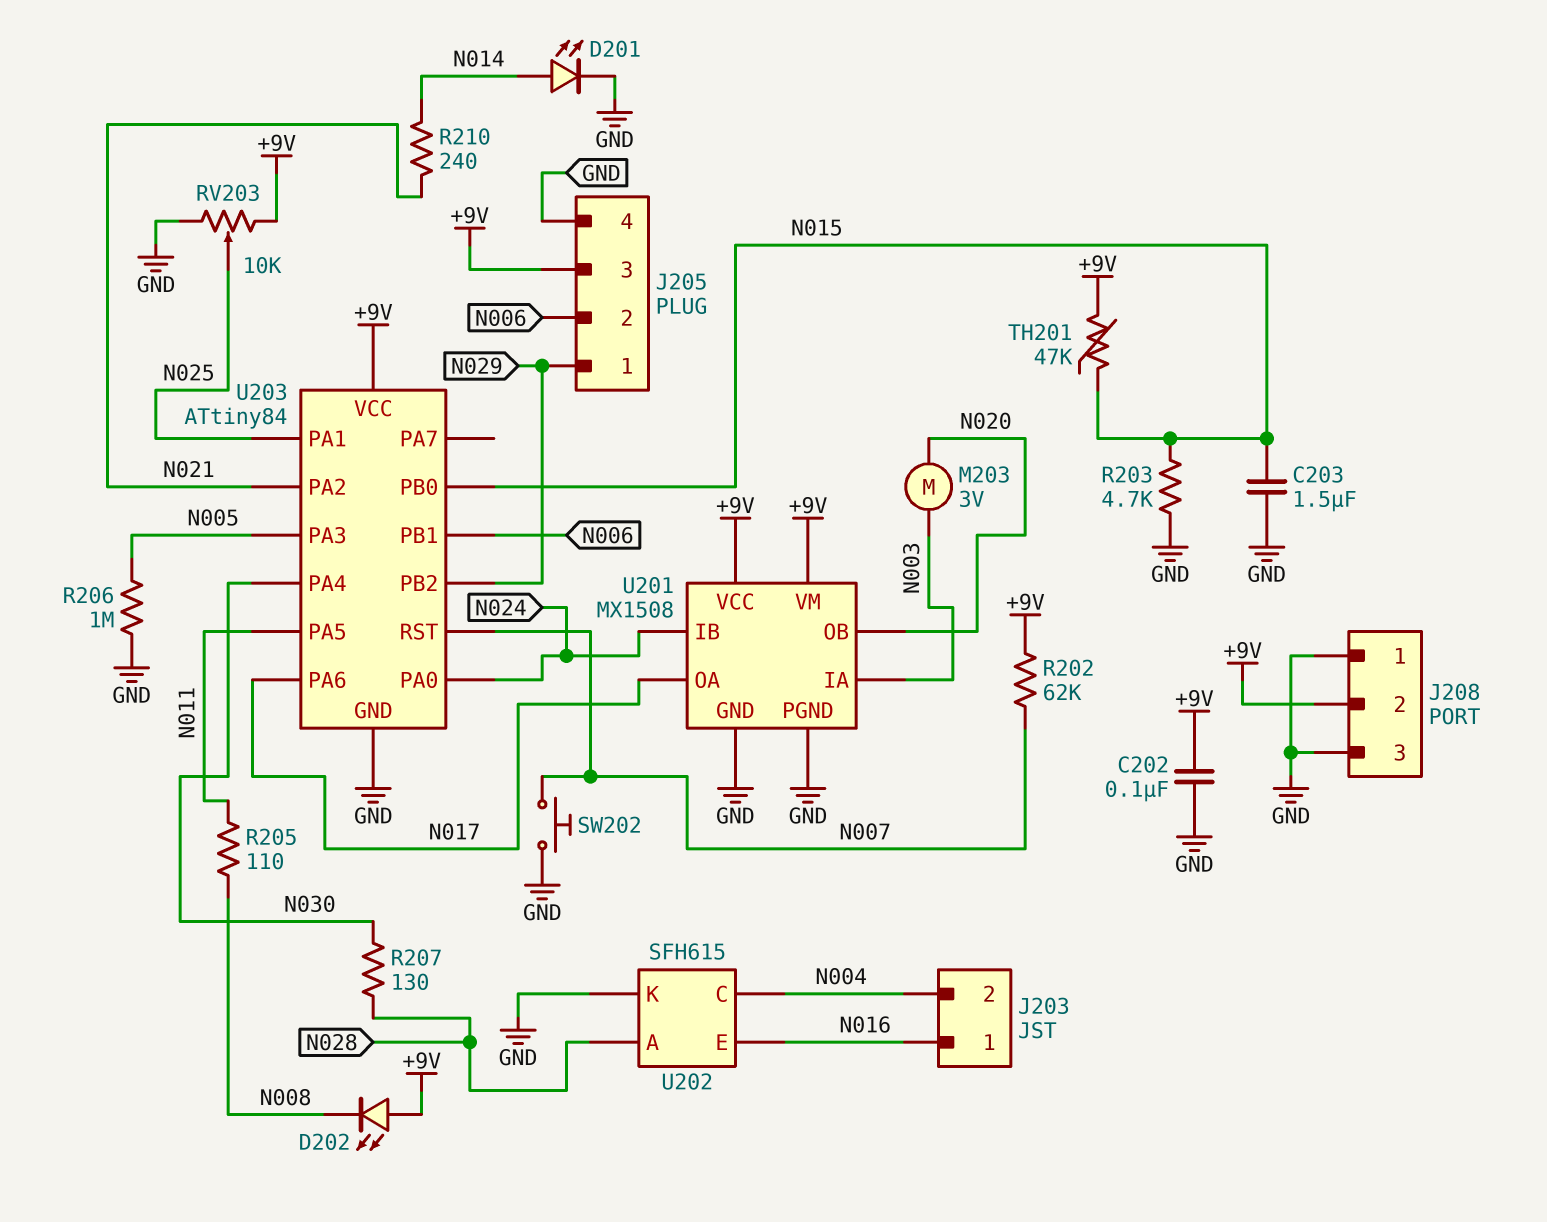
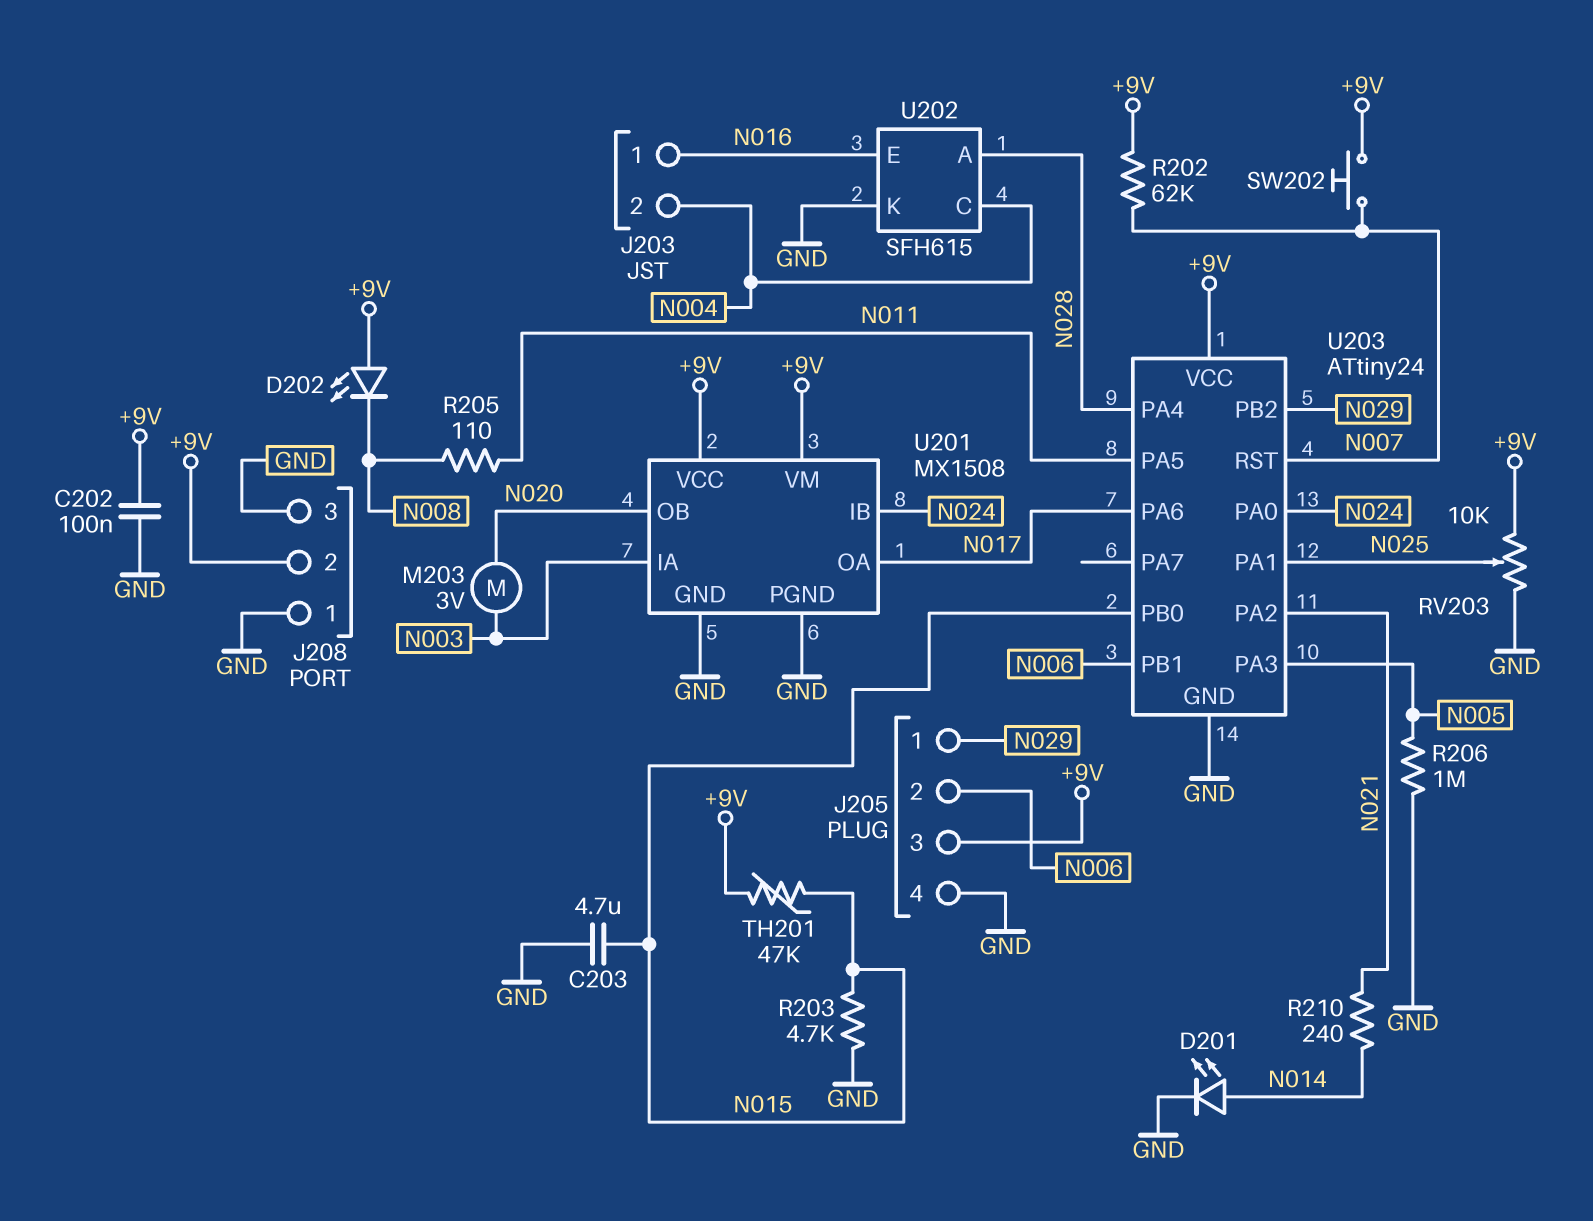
C203: 1.5uF (GND, N015) -> 4.7uF (GND, N015)
R207: 130 (N028, N030) -> none
SW202: button (GND, N007) -> button (+9V, N007)
U203: ATtiny84 -> ATtiny24
U203 pin PA4: N030 -> N028

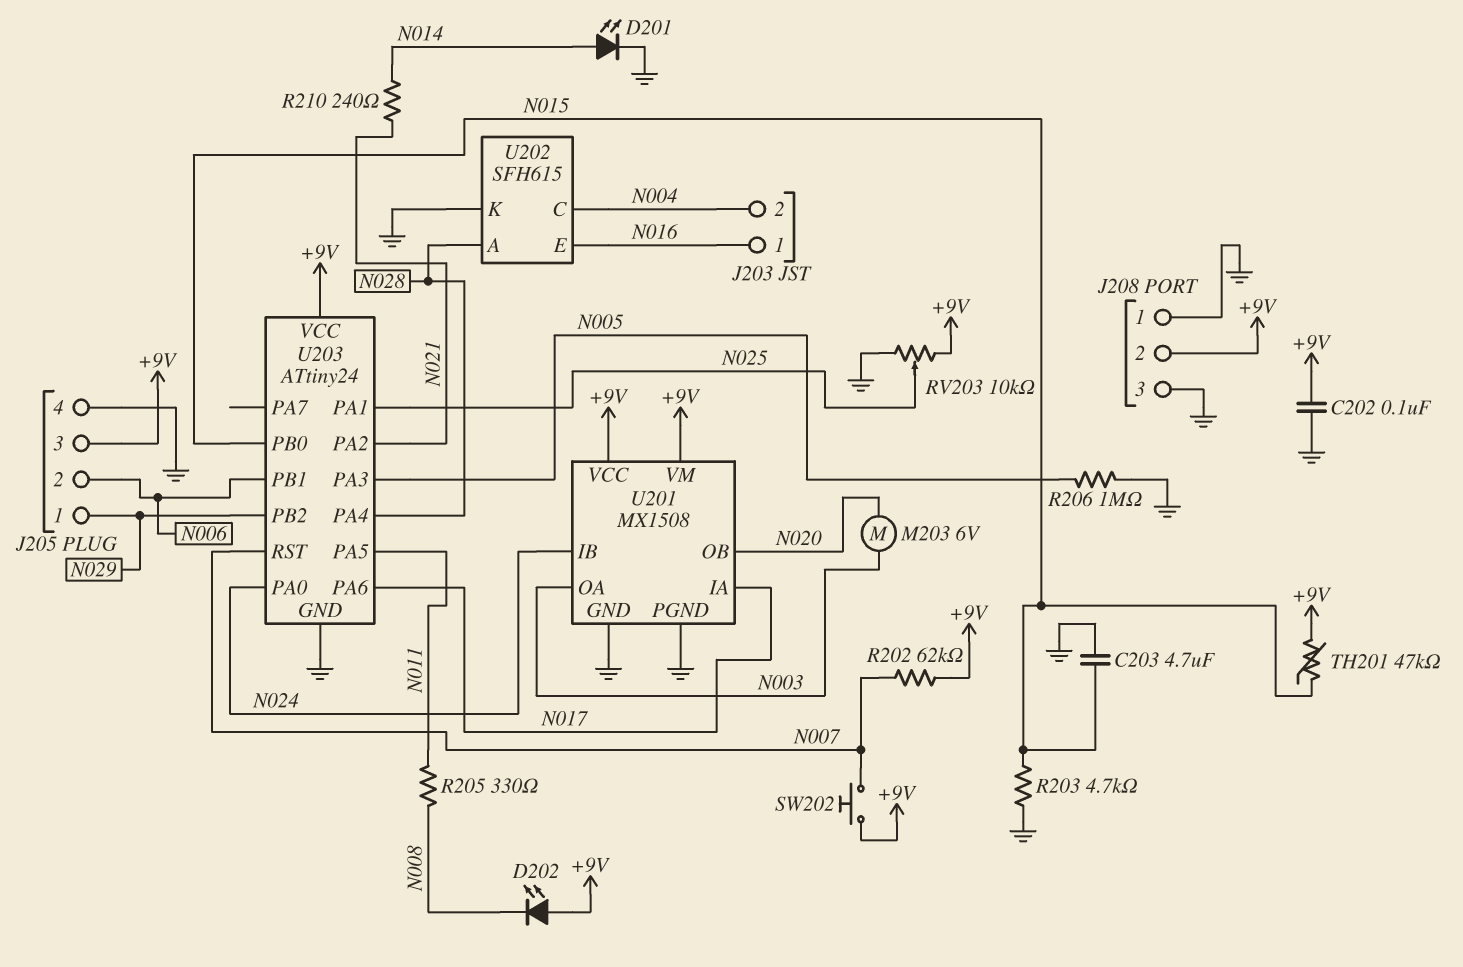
M203: motor 3V (N003, N020) -> motor 6V (N003, N020)
R205: 110 (N008, N011) -> 330 (N008, N011)
U201 pin IA: N003 -> N017
U201 pin OA: N017 -> N003

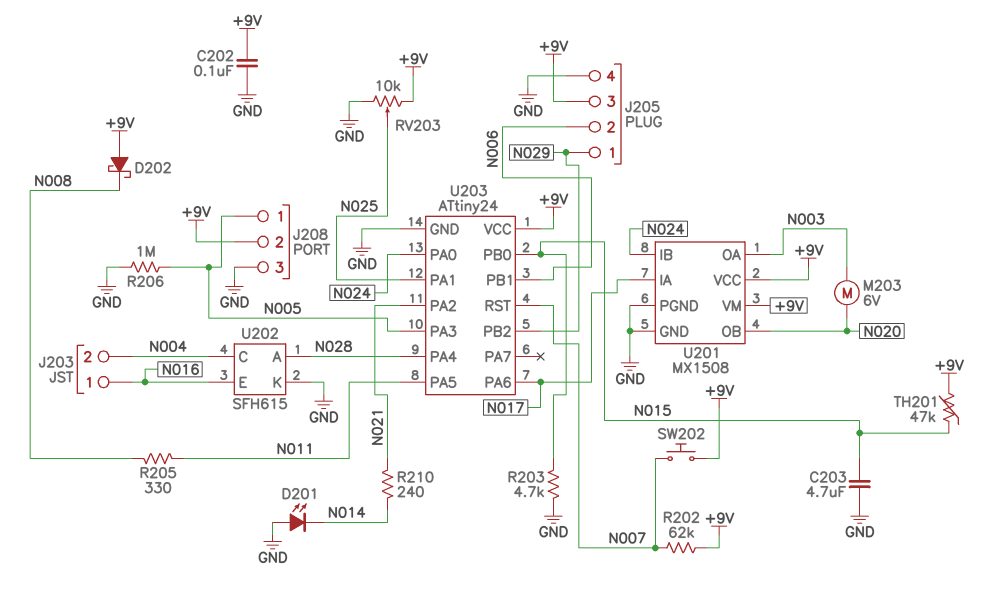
D201: LED (A N014, K GND) -> LED (A GND, K N014)
D202: LED (A +9V, K N008) -> schottky (A +9V, K N008)
J208 pin 1: GND -> N005

